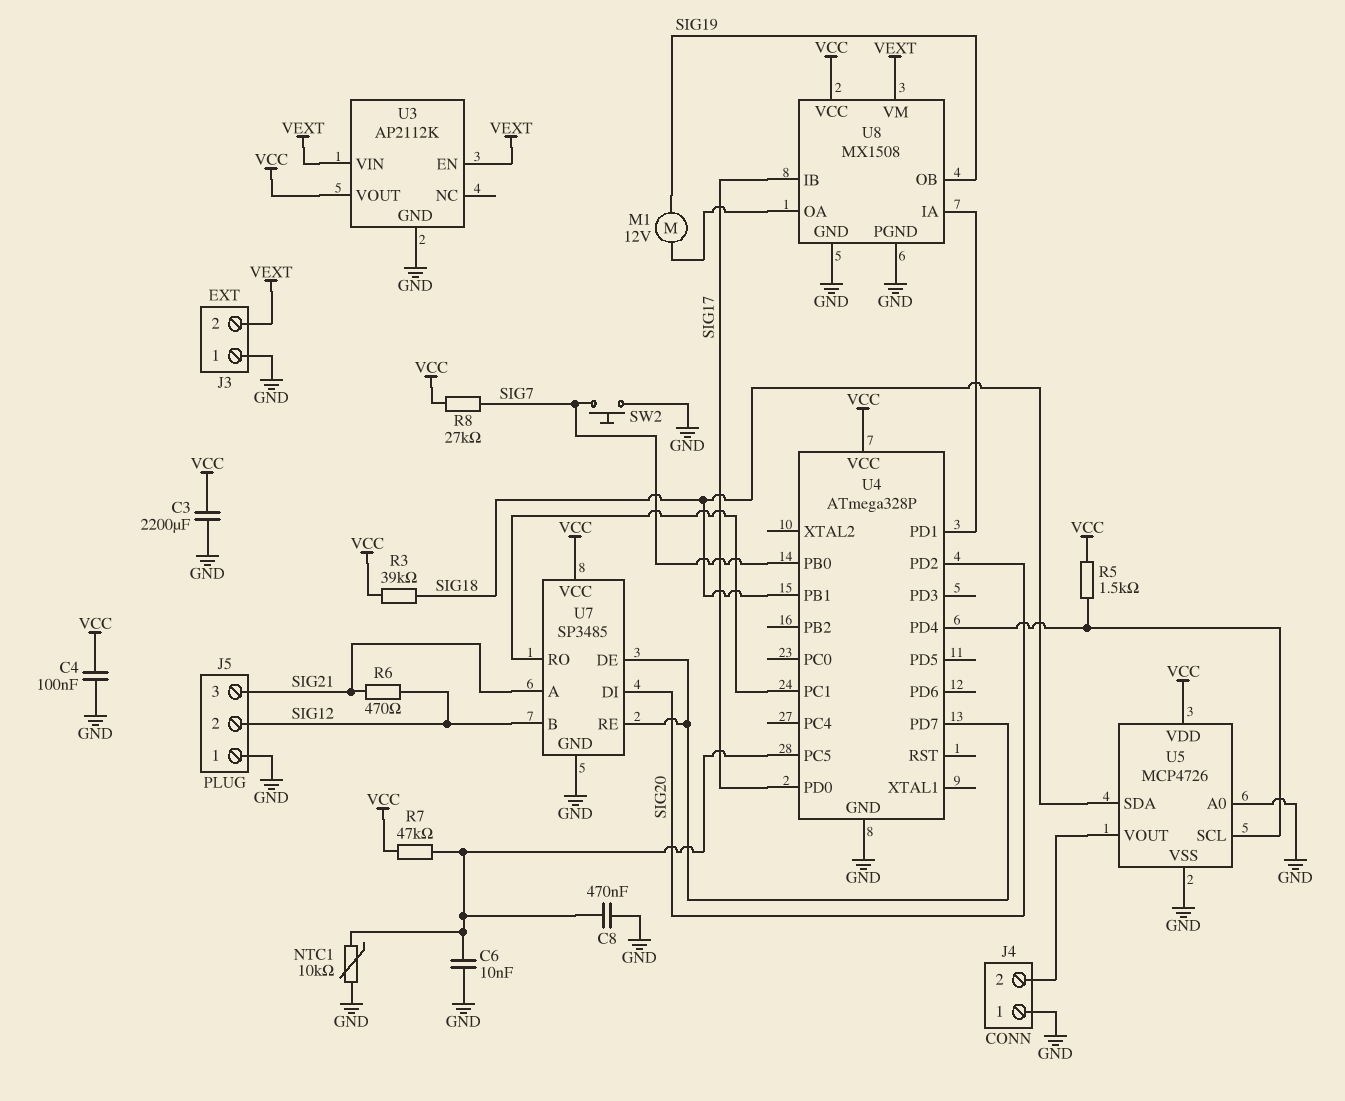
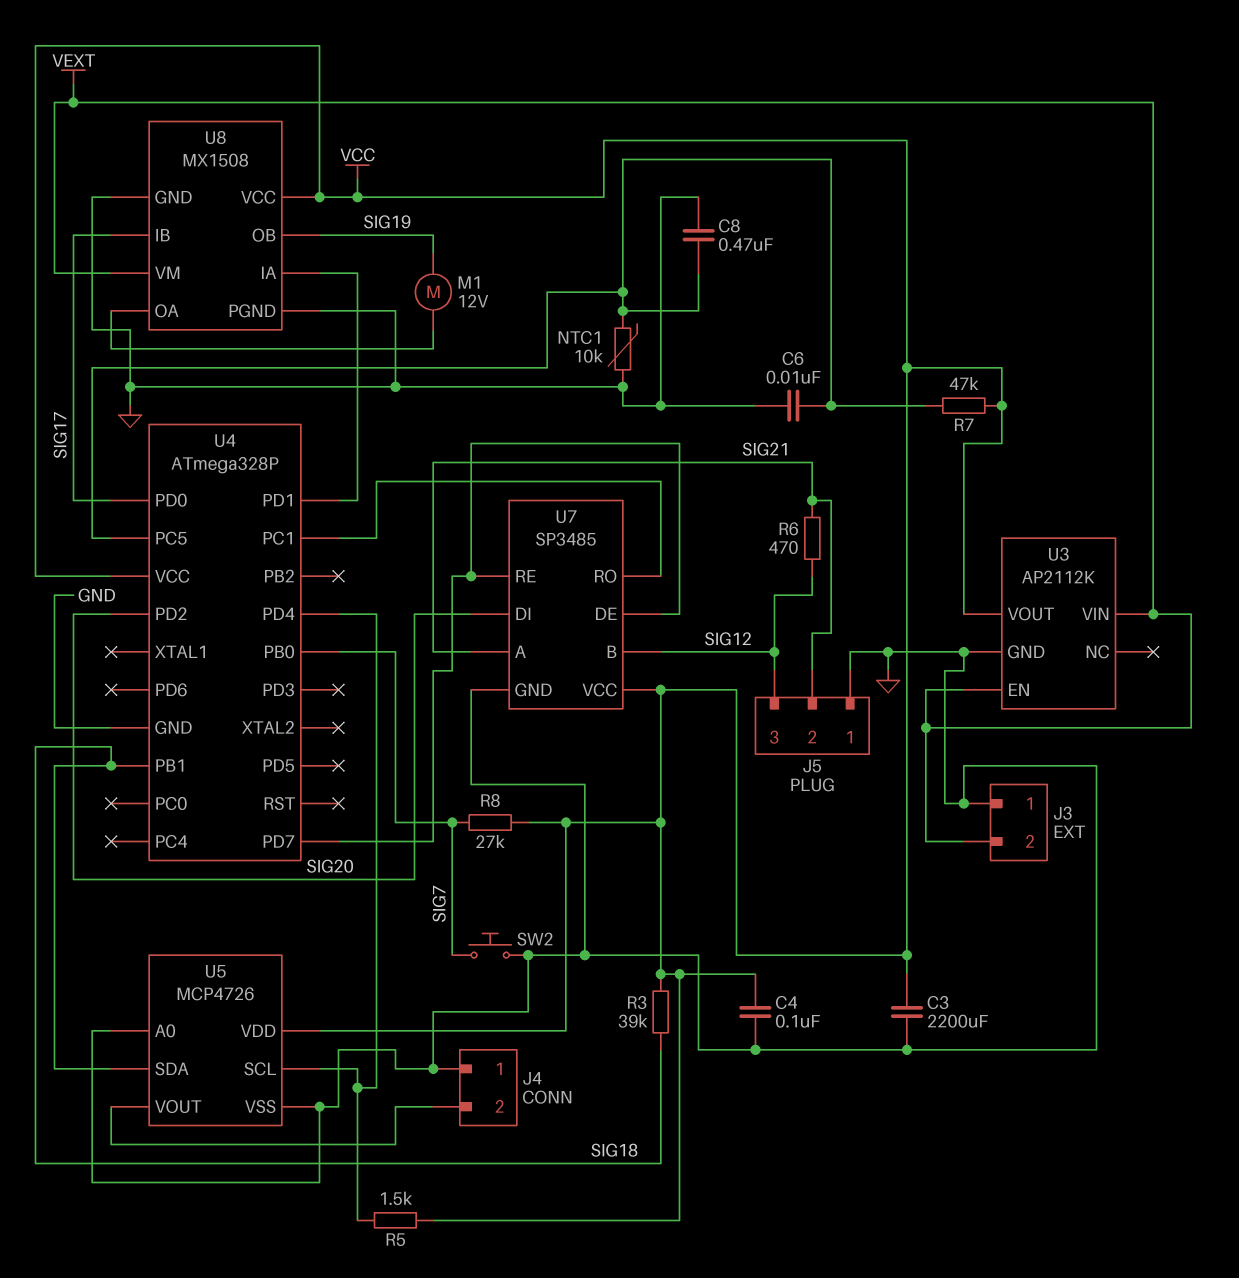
J5 pin 2: SIG12 -> SIG21
J5 pin 3: SIG21 -> SIG12

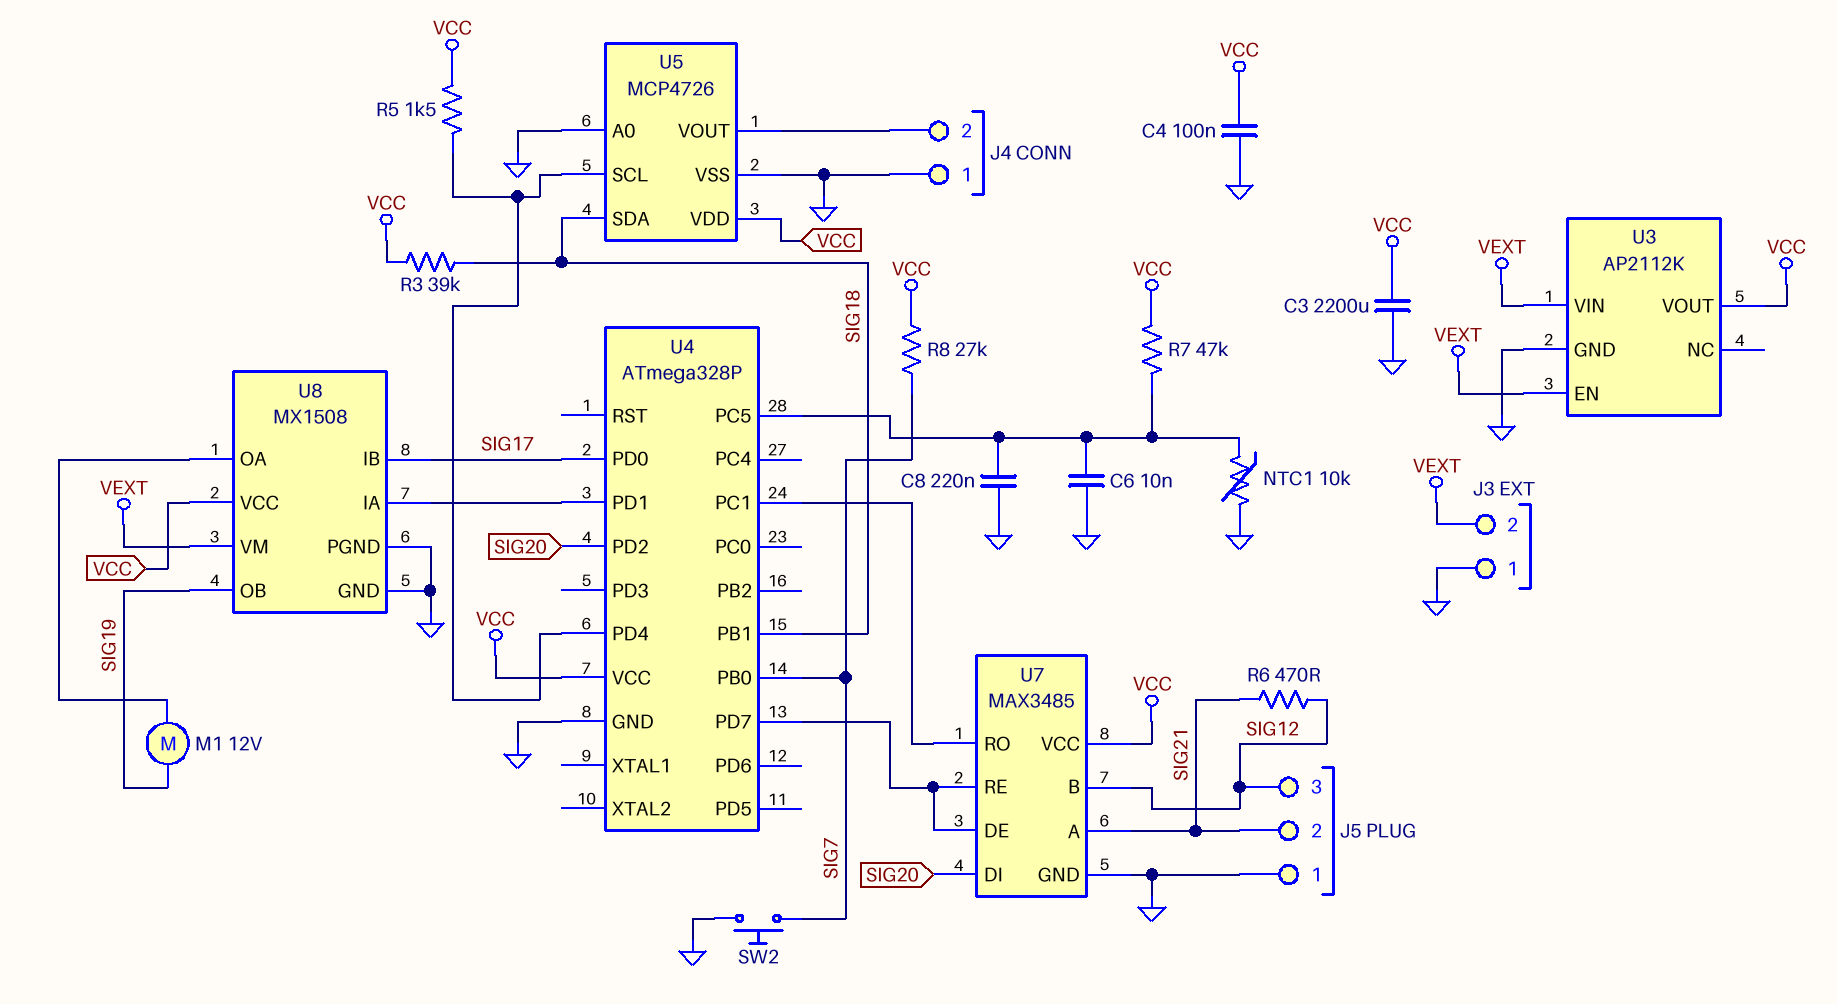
C8: 470nF (GND, U4/PC5) -> 220nF (GND, U4/PC5)
U7: SP3485 -> MAX3485

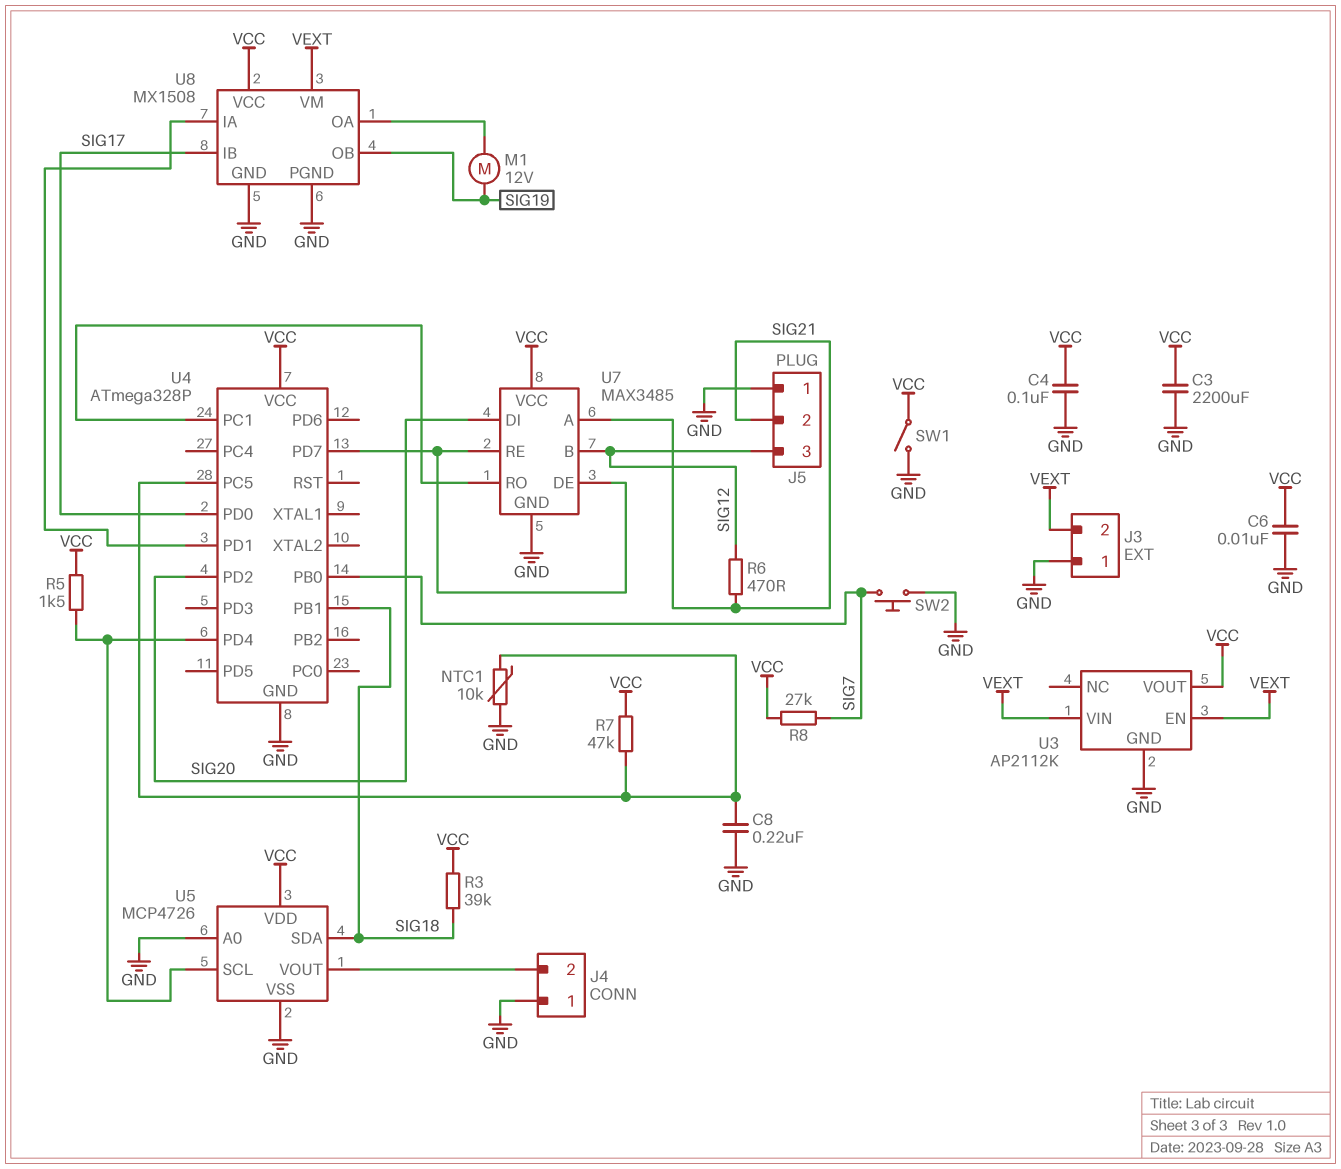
C6: 10nF (GND, U4/PC5) -> 10nF (GND, VCC)
SW1: none -> switch (GND, VCC)

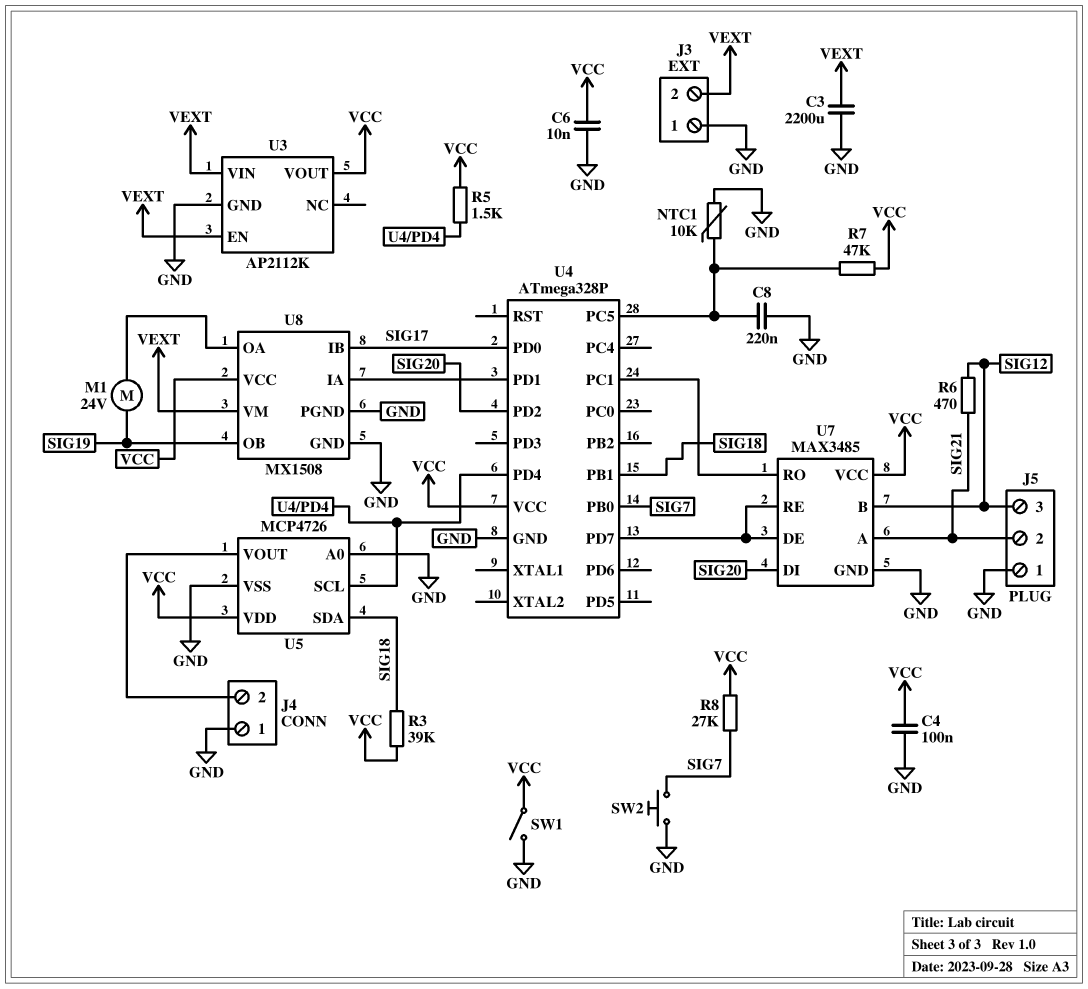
C3: 2200uF (GND, VCC) -> 2200uF (GND, VEXT)
M1: motor 12V (SIG19, U8/OA) -> motor 24V (SIG19, U8/OA)

